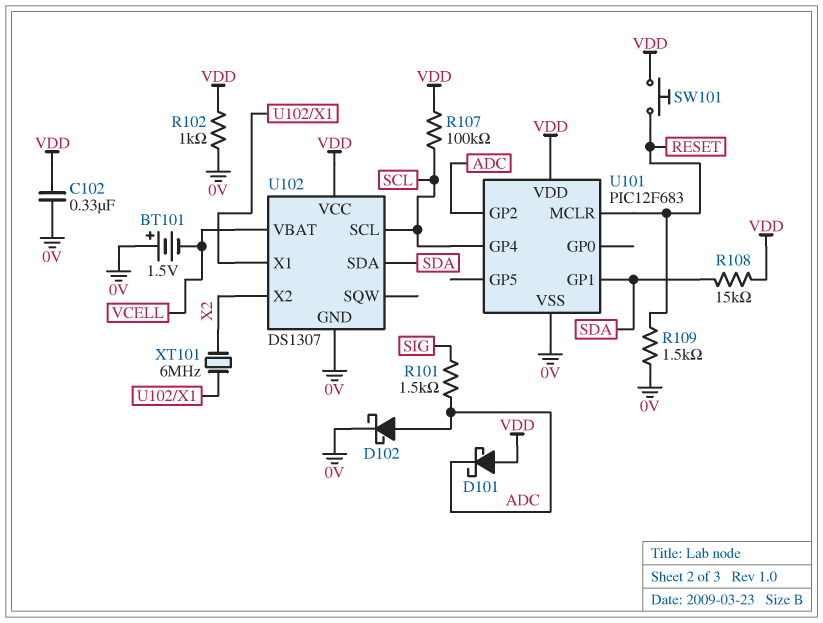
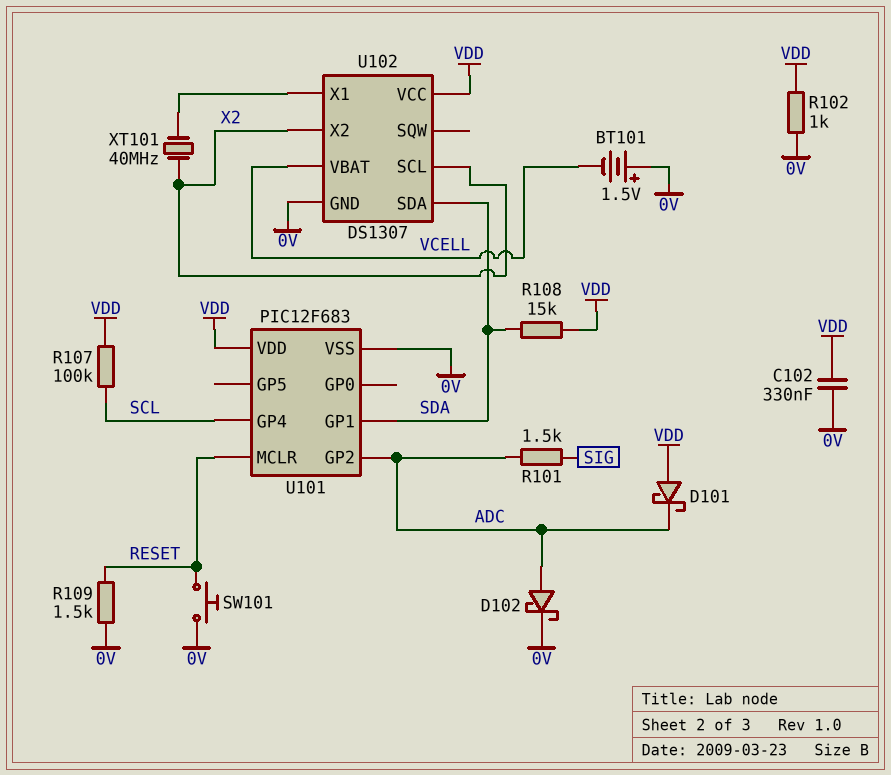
SW101: button (RESET, VDD) -> button (0V, RESET)
U102 pin SCL: SCL -> X2
XT101: 6MHz (U102/X1, X2) -> 40MHz (U102/X1, X2)

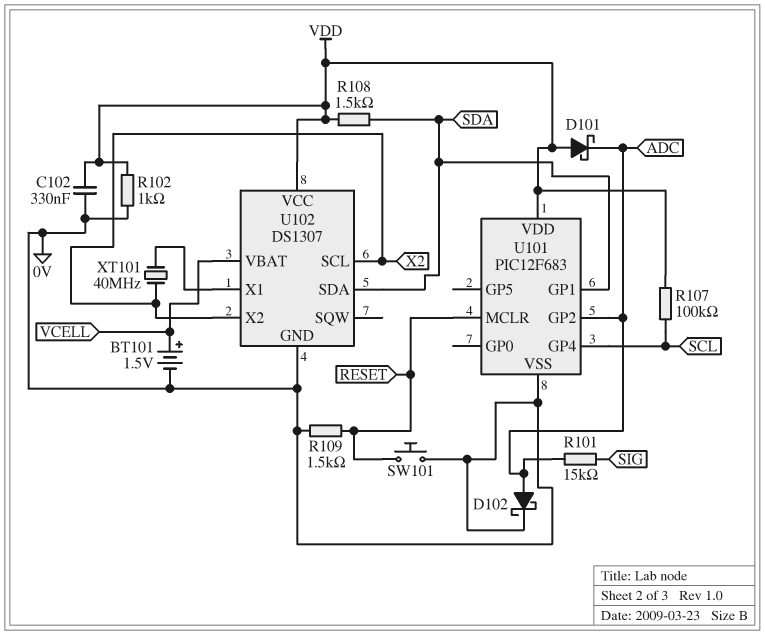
BT101: 1.5V (plus 0V, minus VCELL) -> 1.5V (plus VCELL, minus 0V)
R101: 1.5k (ADC, SIG) -> 15k (ADC, SIG)
R108: 15k (SDA, VDD) -> 1.5k (SDA, VDD)

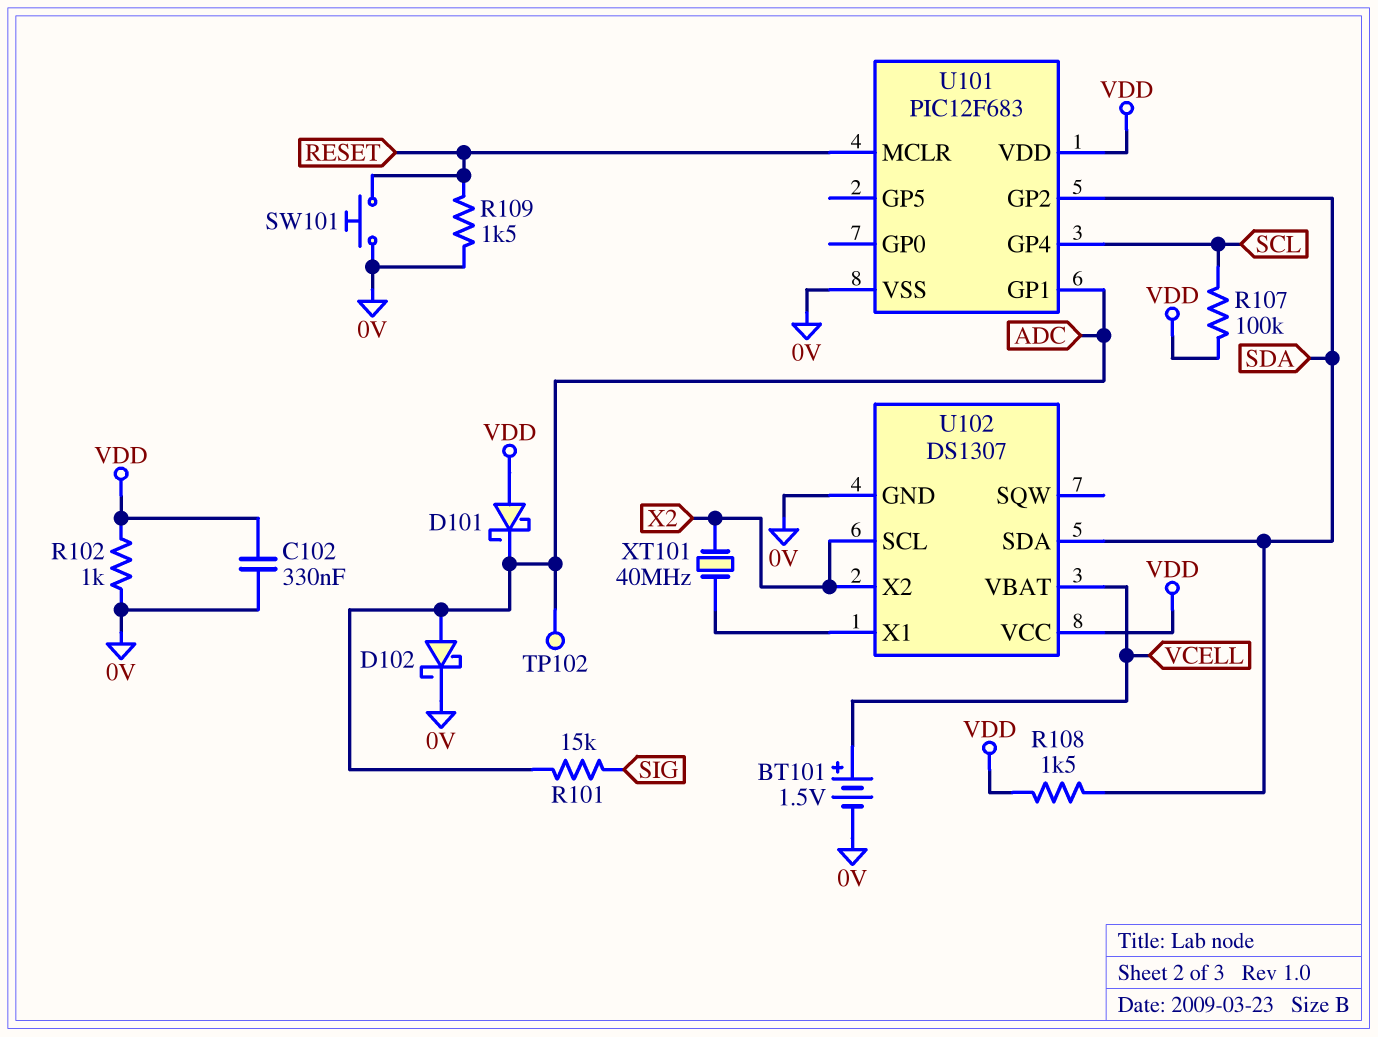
TP102: none -> test point (ADC)
U101 pin GP1: SDA -> ADC
U101 pin GP2: ADC -> SDA

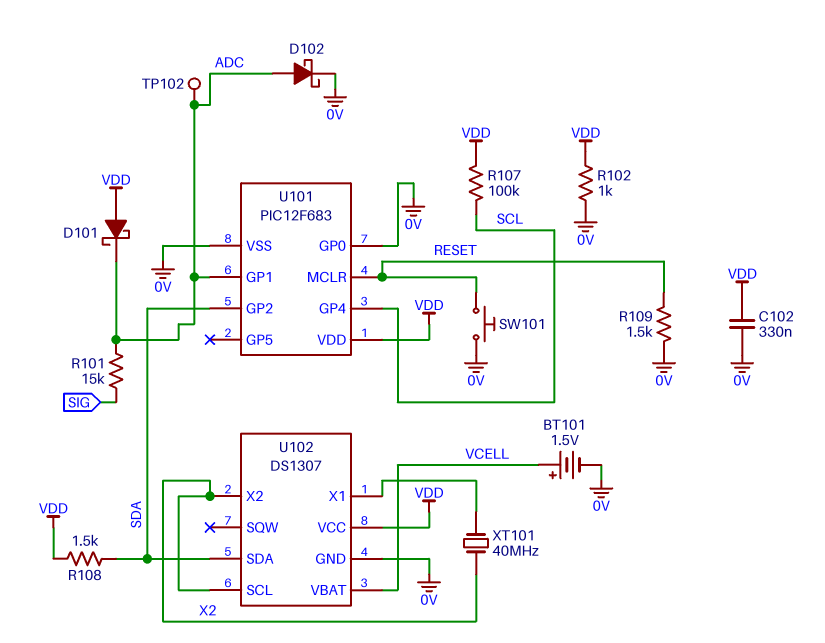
U101 pin GP0: none -> 0V

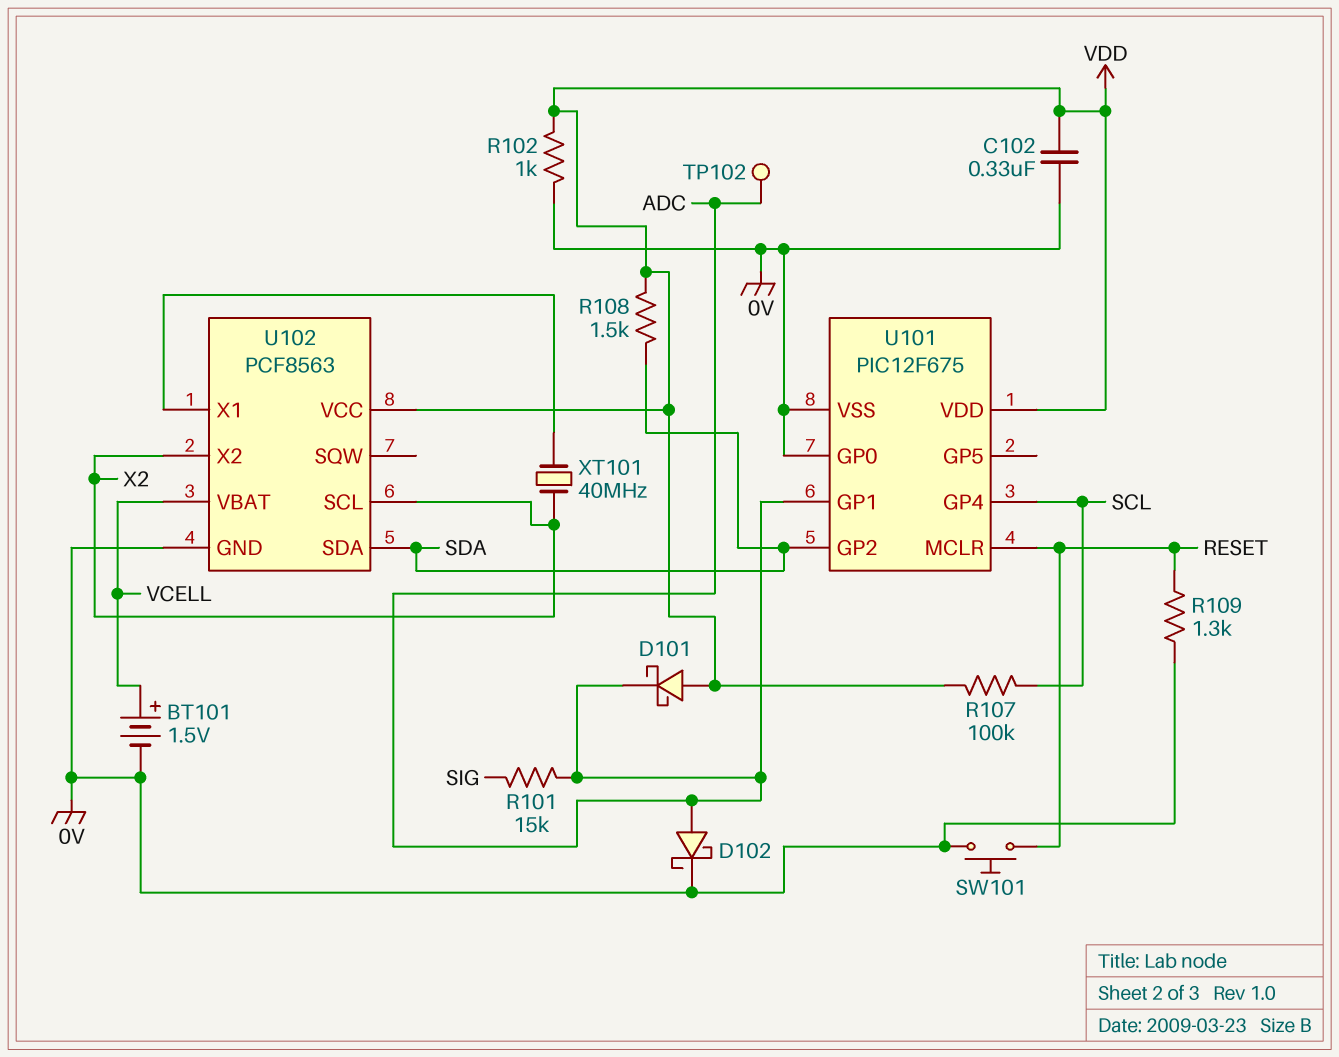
R109: 1.5k (0V, RESET) -> 1.3k (0V, RESET)
U101: PIC12F683 -> PIC12F675
U102: DS1307 -> PCF8563

